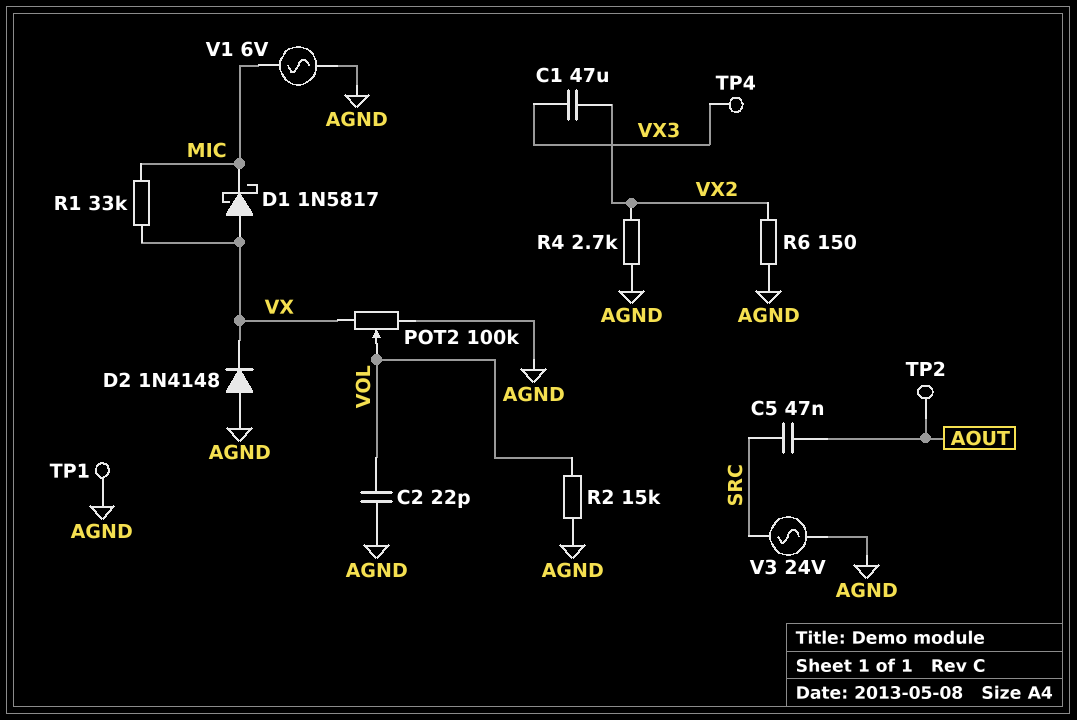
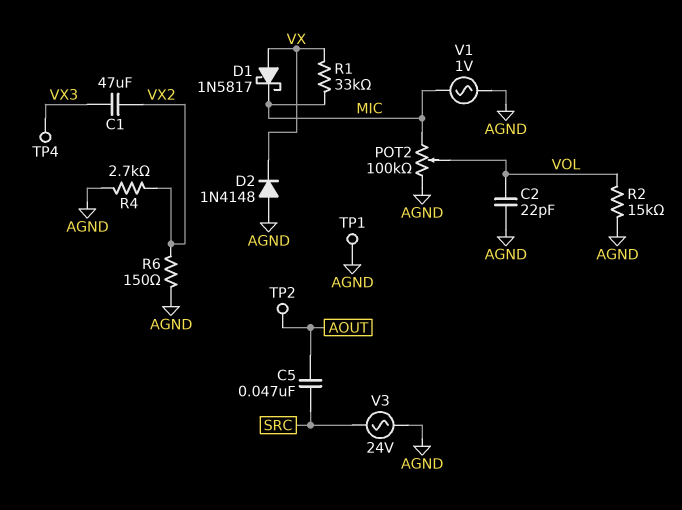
POT2: 100k (AGND, VX, wiper VOL) -> 100k (AGND, MIC, wiper VOL)
V1: AC 6V (AGND, MIC) -> AC 1V (AGND, MIC)

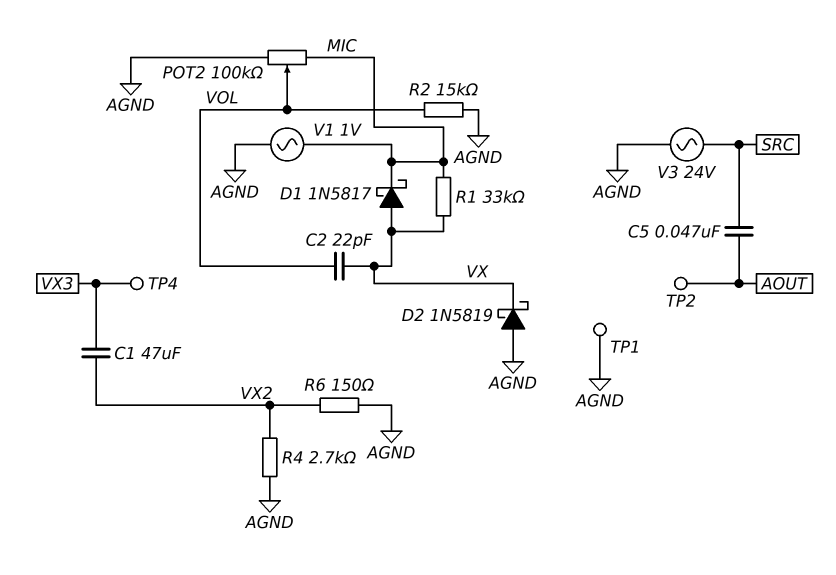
C2: 22pF (AGND, VOL) -> 22pF (VOL, VX)
D2: diode 1N4148 (A AGND, K VX) -> schottky 1N5819 (A AGND, K VX)

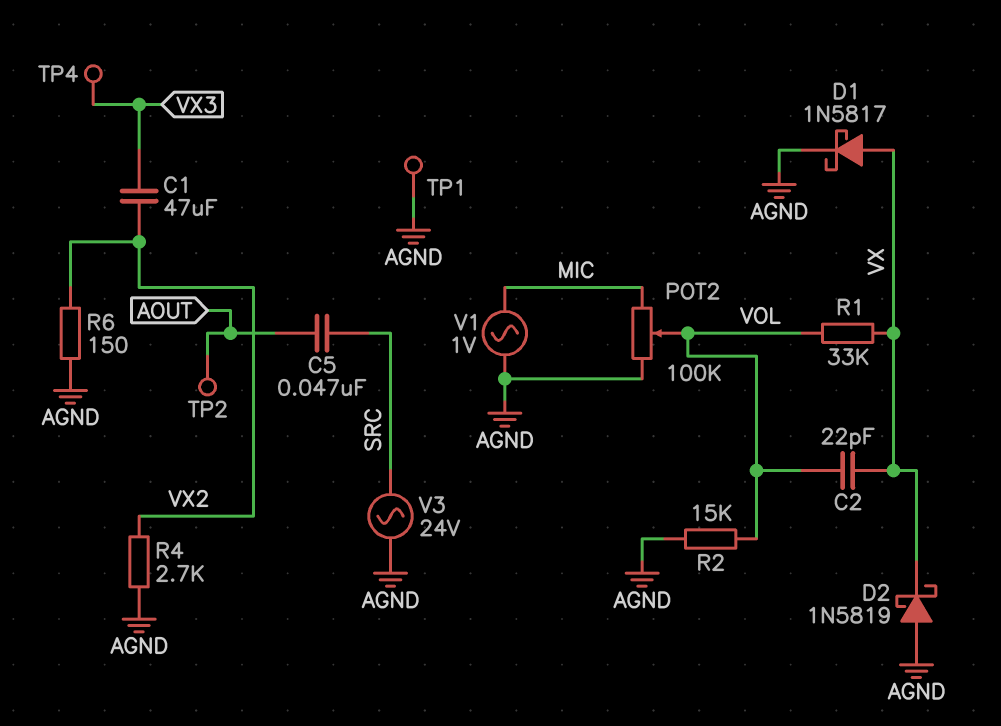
D1: schottky 1N5817 (A VX, K MIC) -> schottky 1N5817 (A VX, K AGND)
R1: 33k (MIC, VX) -> 33k (VOL, VX)

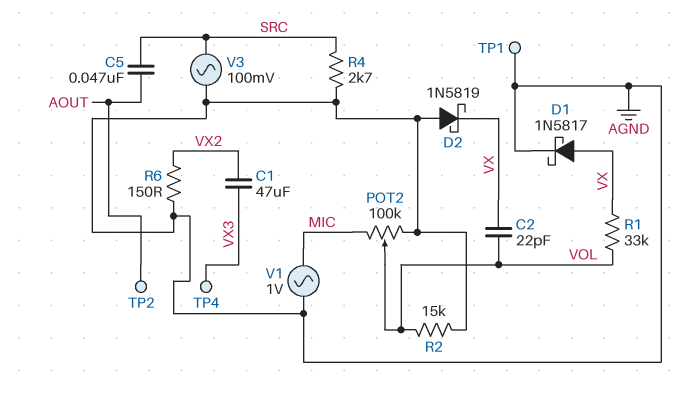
R4: 2.7k (AGND, VX2) -> 2.7k (AGND, SRC)
V3: AC 24V (AGND, SRC) -> AC 100mV (AGND, SRC)

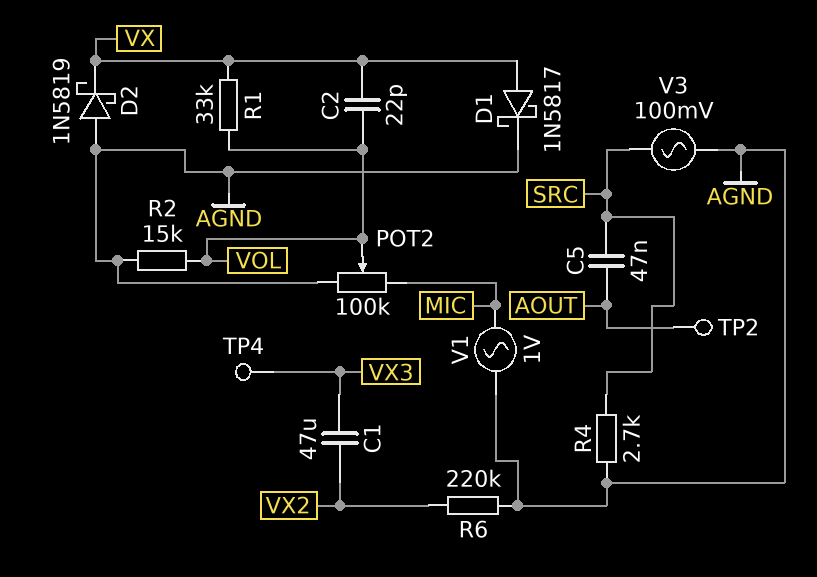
R6: 150 (AGND, VX2) -> 220k (AGND, VX2)
TP1: test point (AGND) -> none

